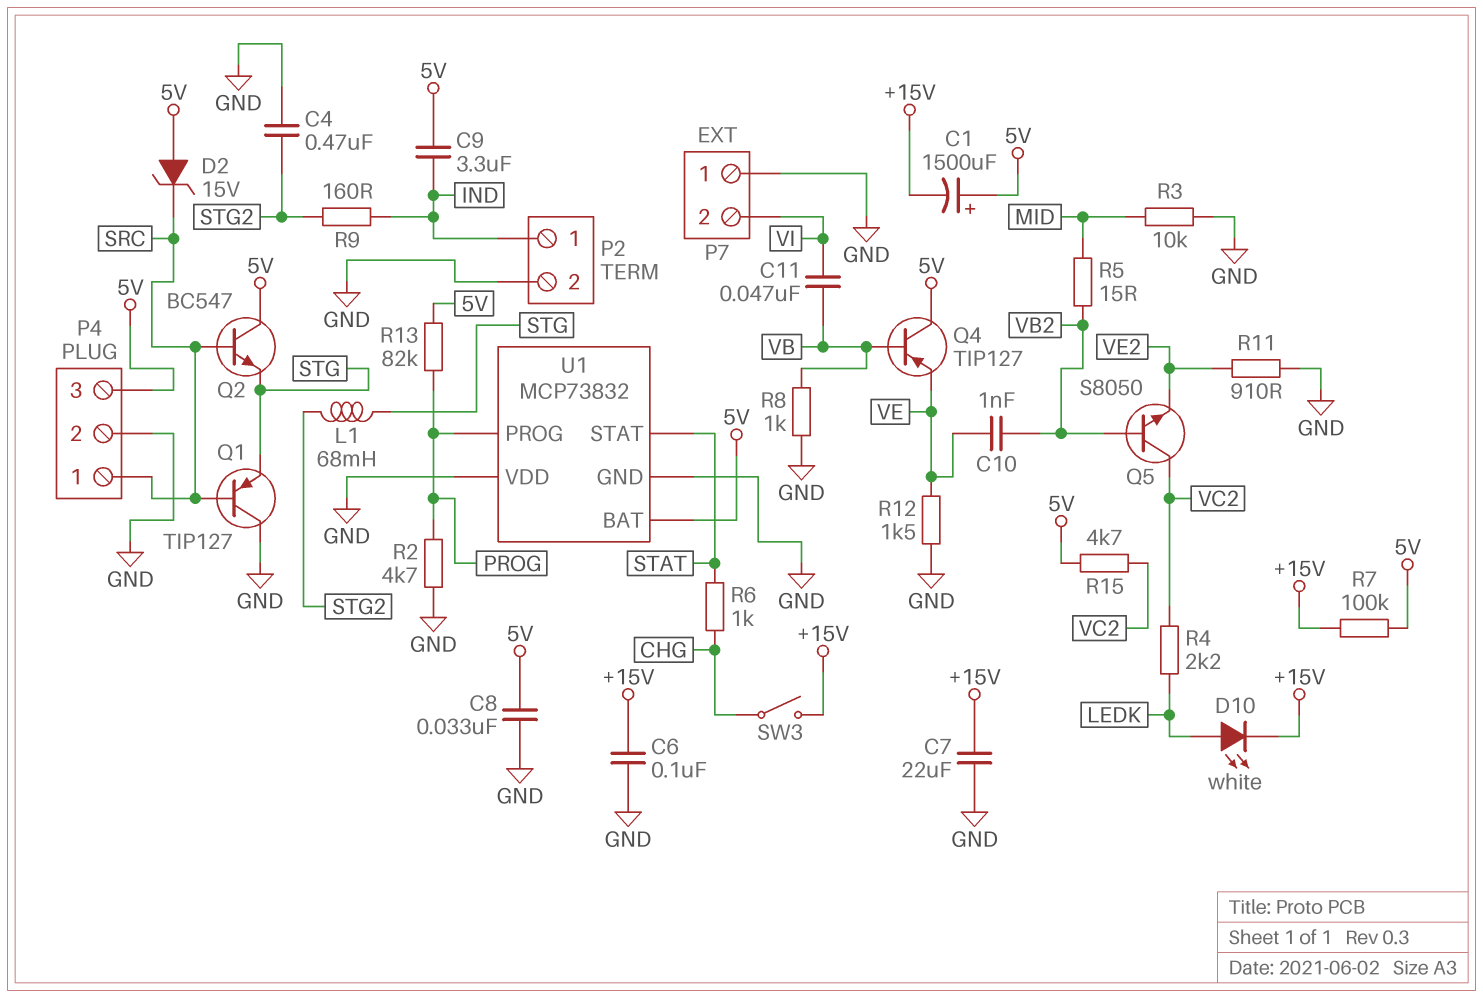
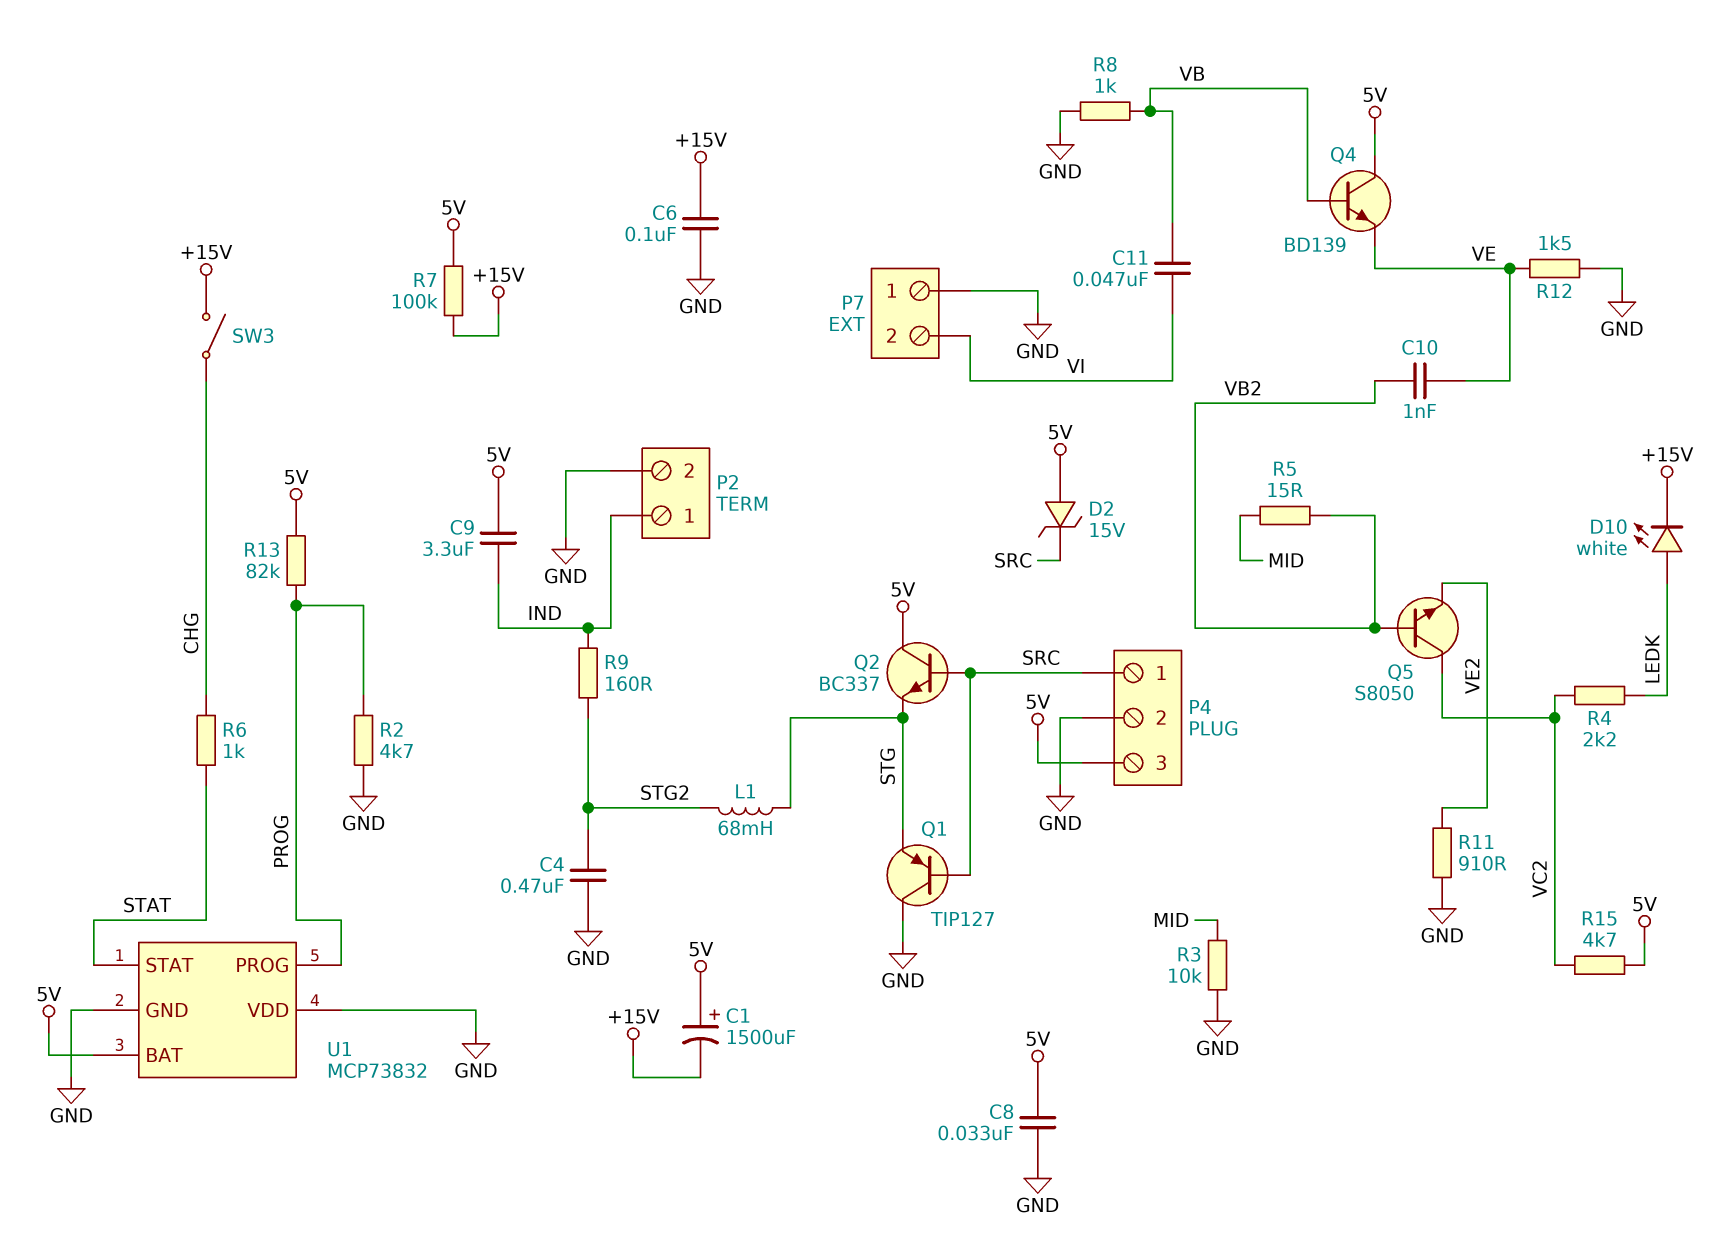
C7: 22uF (+15V, GND) -> none
Q2: NPN BC547 (B SRC, C 5V, E STG) -> NPN BC337 (B SRC, C 5V, E STG)
Q4: PNP TIP127 (B VB, C 5V, E VE) -> NPN BD139 (B VB, C 5V, E VE)

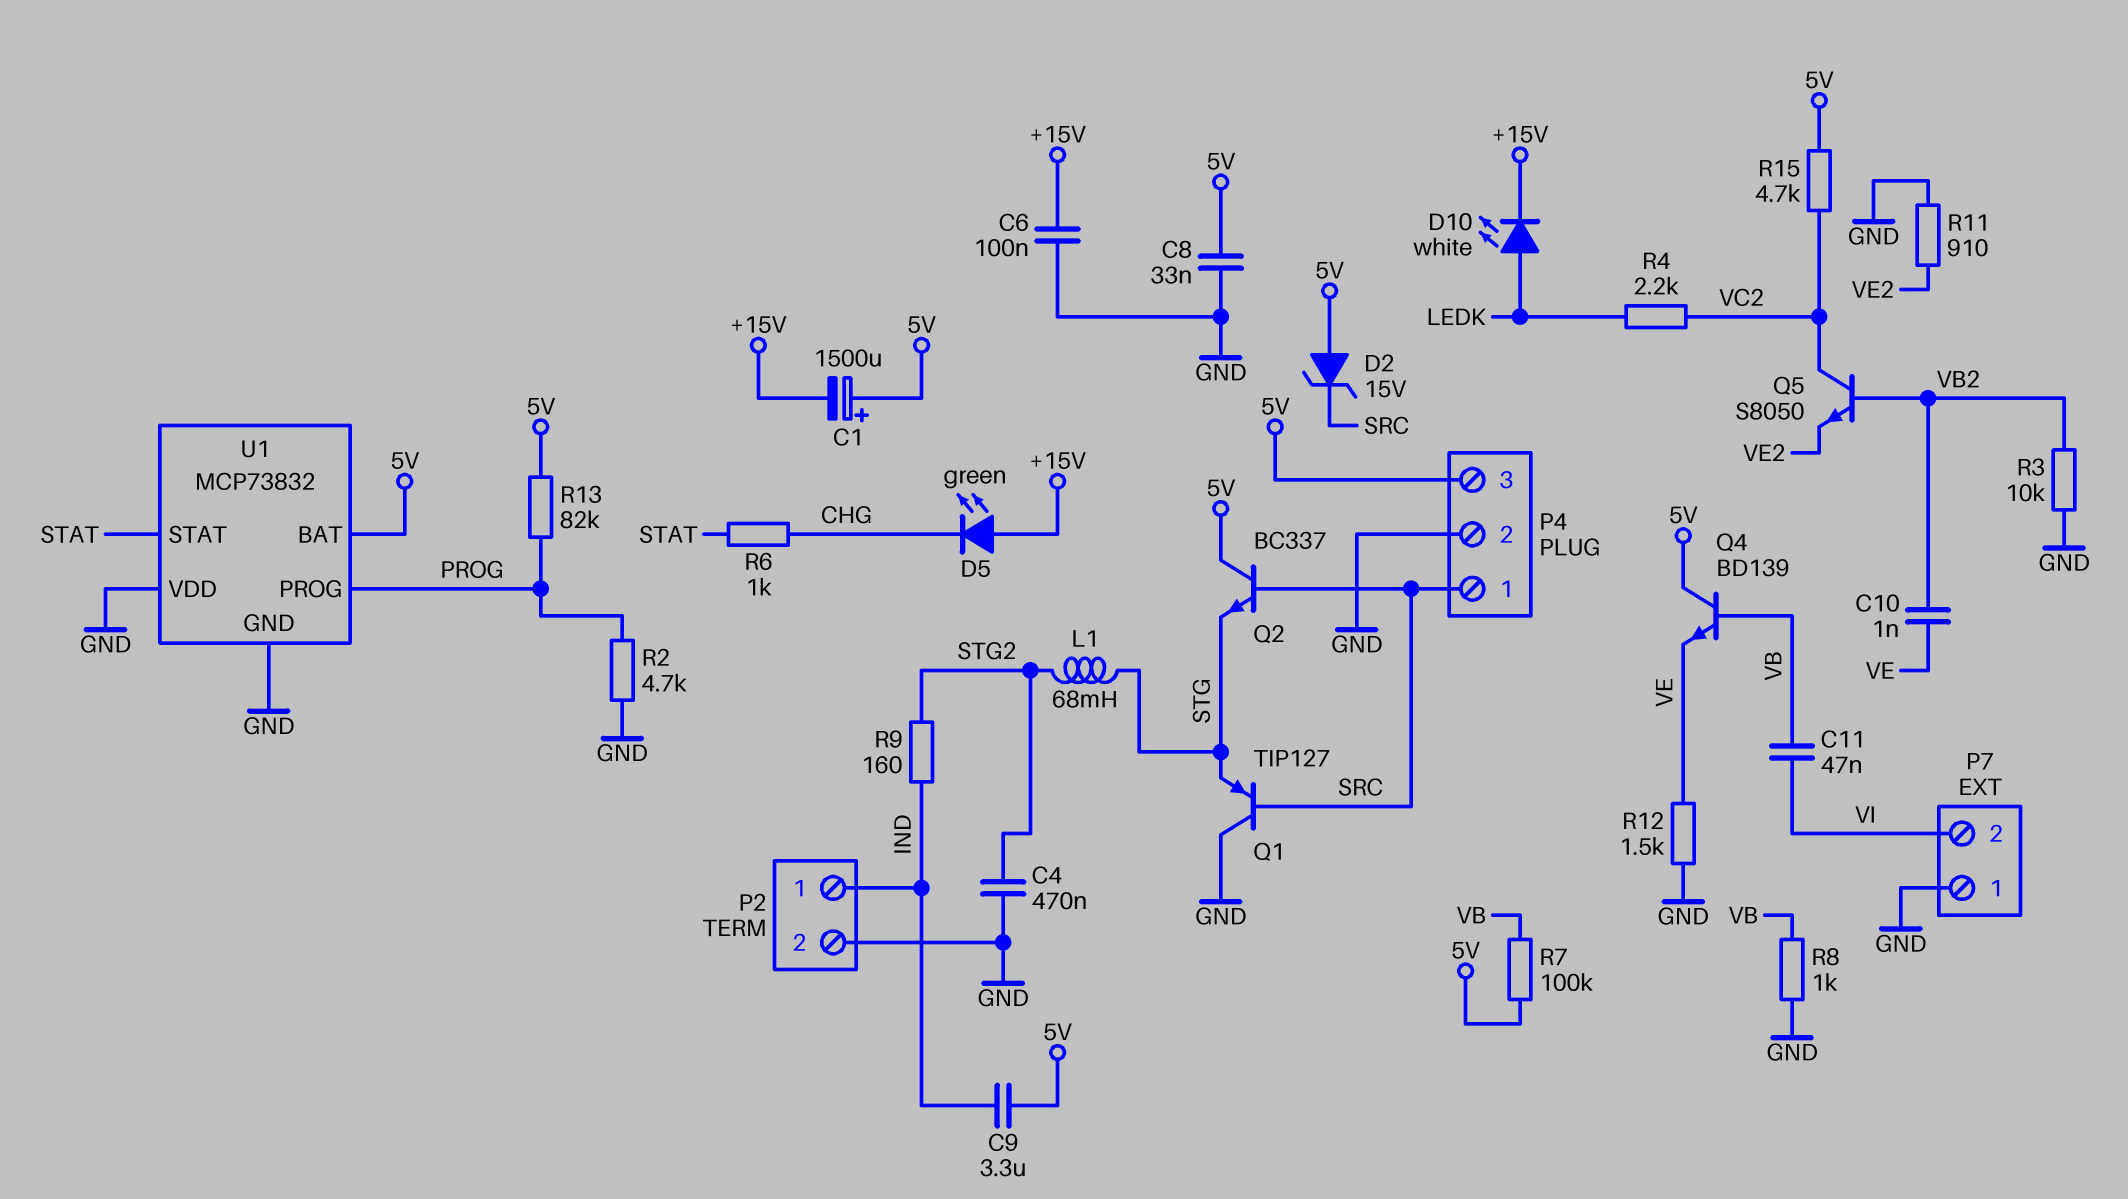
D5: none -> LED green (A +15V, K CHG)
R3: 10k (GND, MID) -> 10k (GND, VB2)
R5: 15 (MID, VB2) -> none
R7: 100k (+15V, 5V) -> 100k (5V, VB)
SW3: switch (+15V, CHG) -> none

